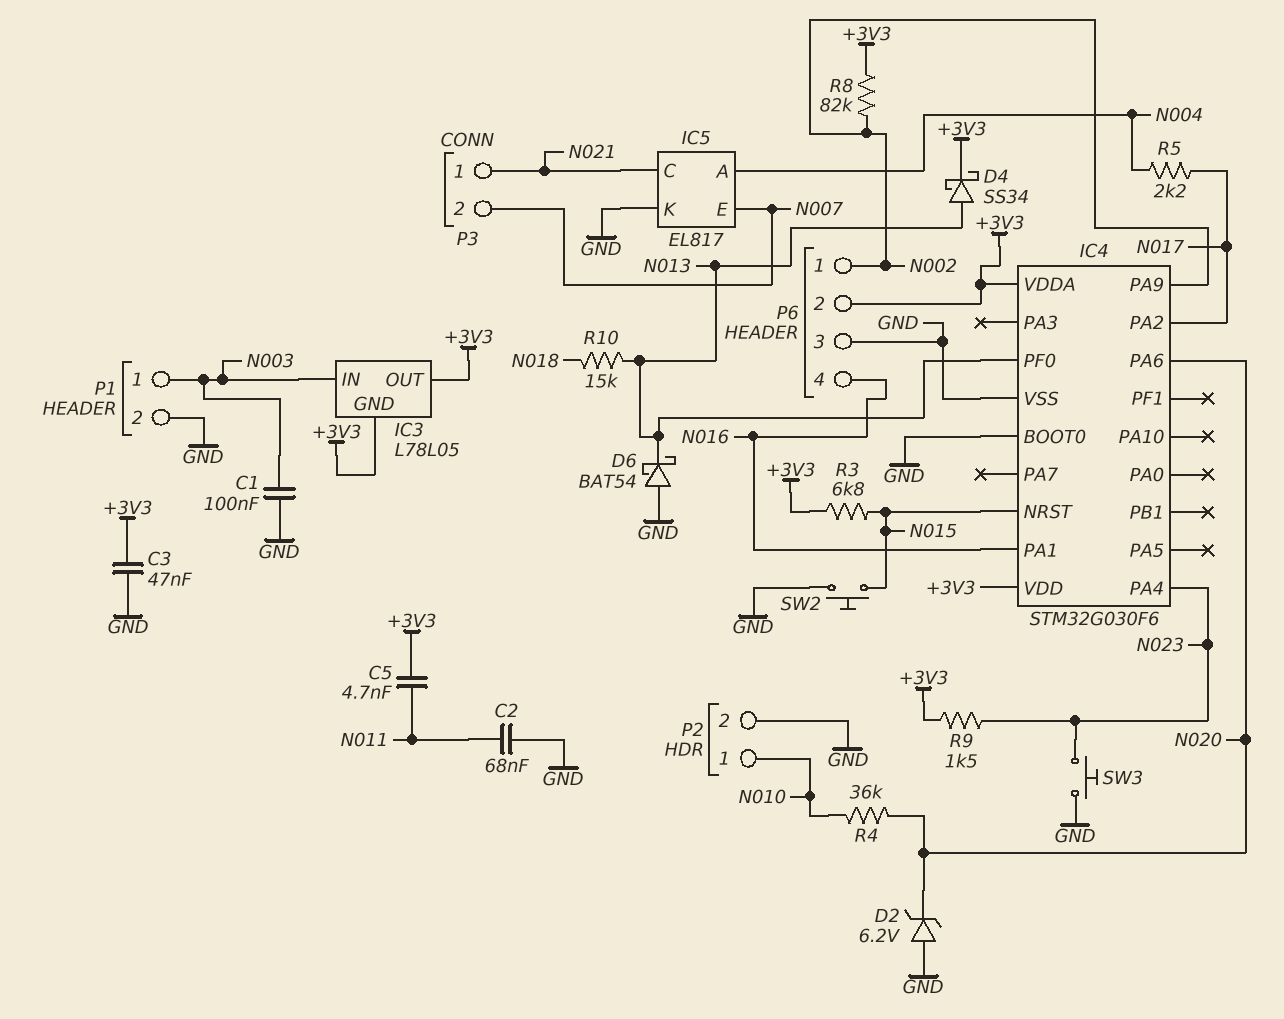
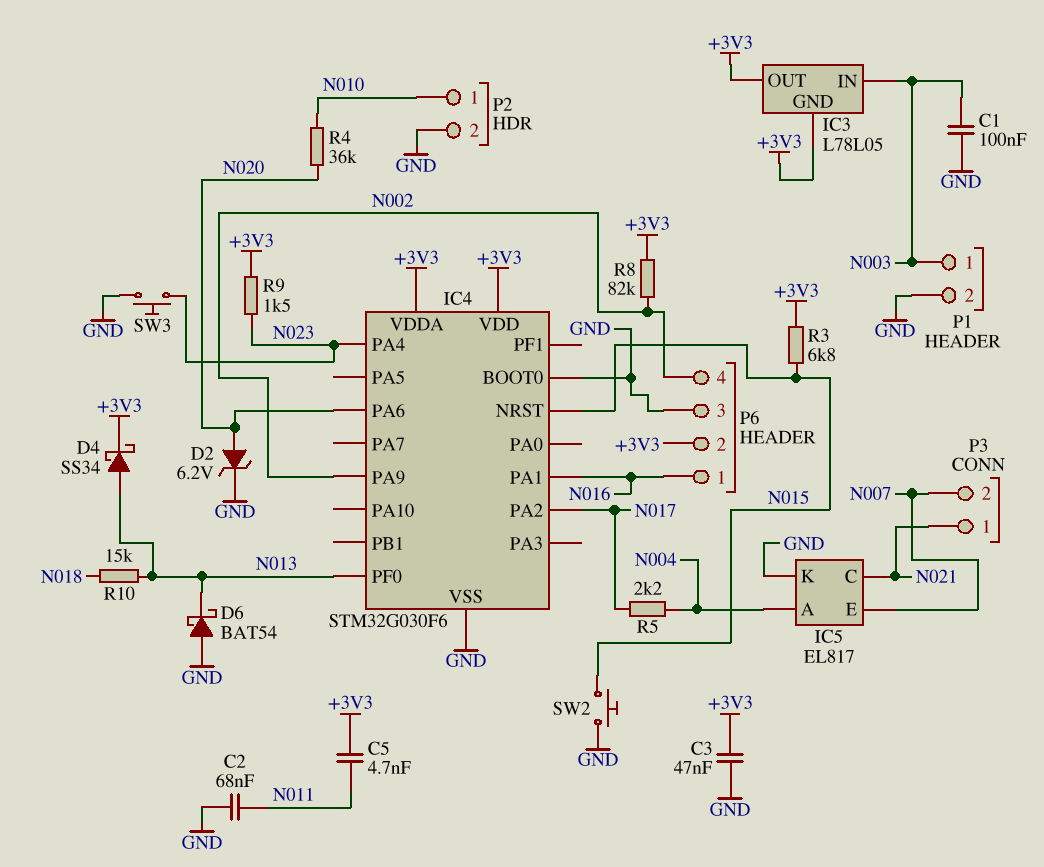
D2: zener 6.2V (A GND, K N020) -> zener 6.2V (A N020, K GND)
P6 pin 1: N002 -> N016
P6 pin 4: N016 -> N002

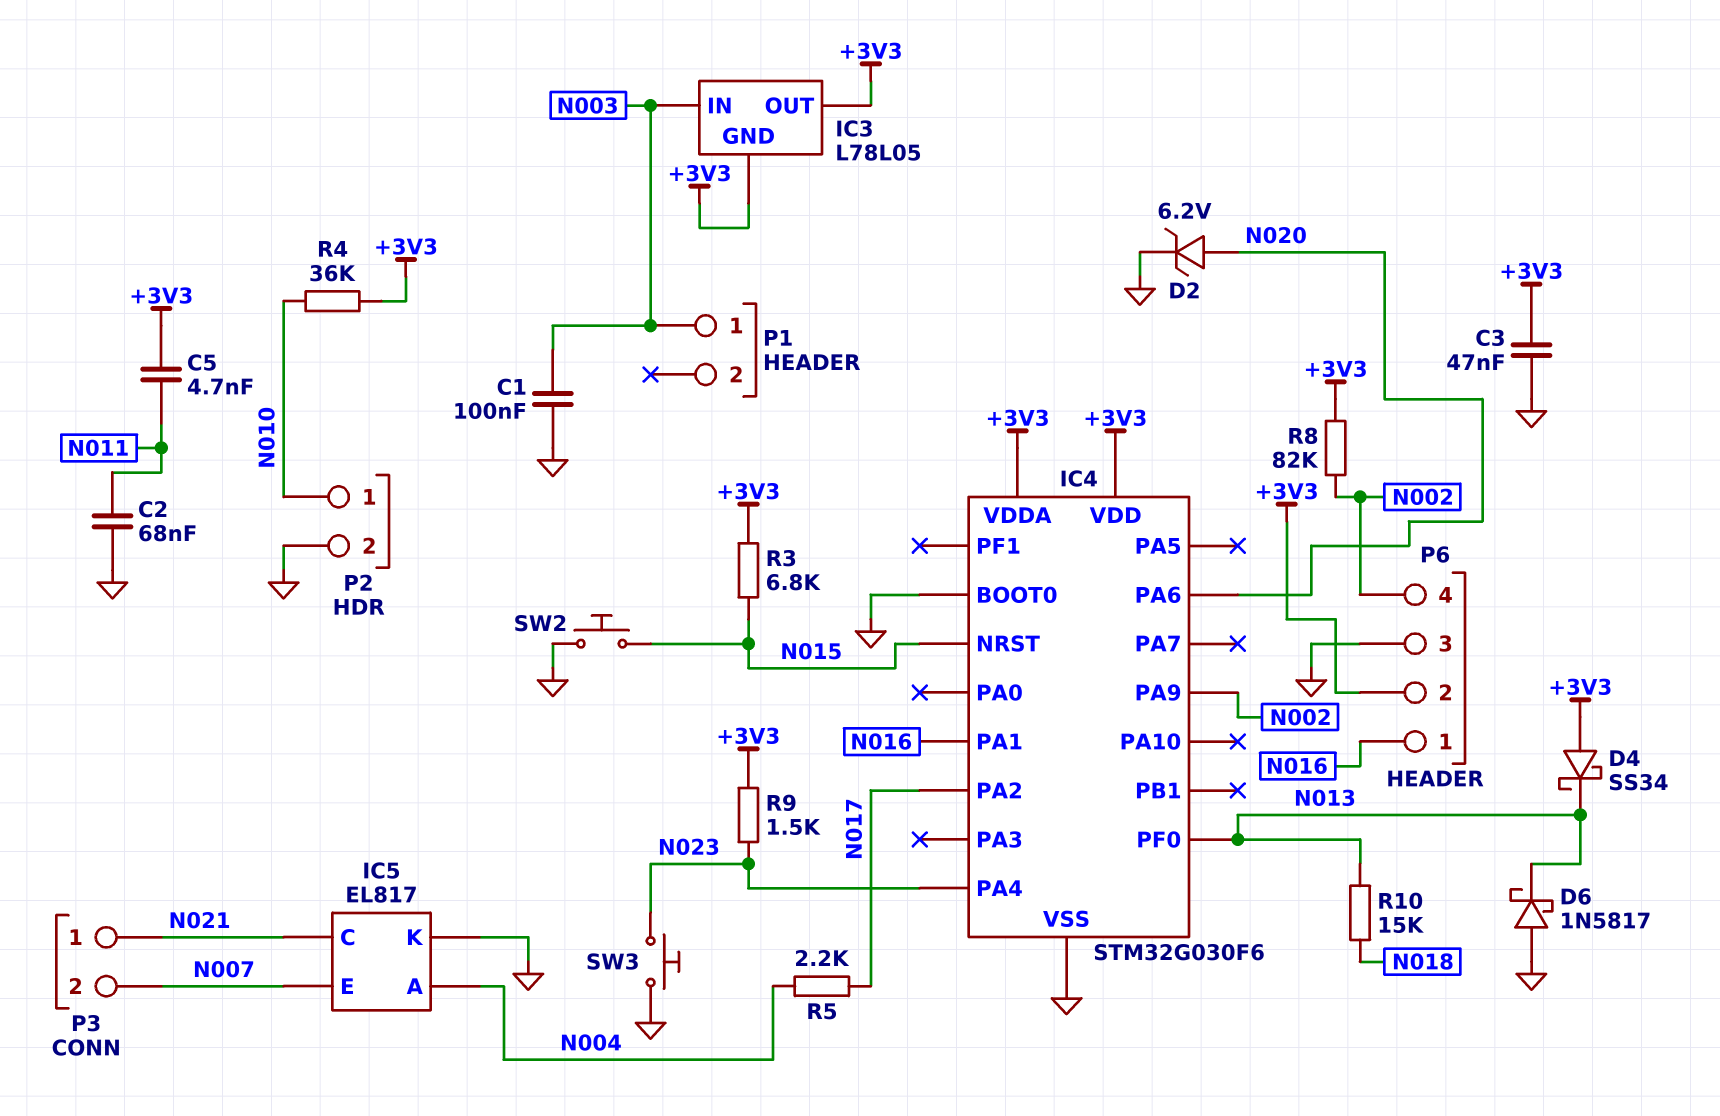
D4: schottky SS34 (A N013, K +3V3) -> schottky SS34 (A +3V3, K N013)
D6: schottky BAT54 (A GND, K N013) -> schottky 1N5817 (A GND, K N013)
P1 pin 2: GND -> none
R4: 36k (N010, N020) -> 36k (+3V3, N010)

